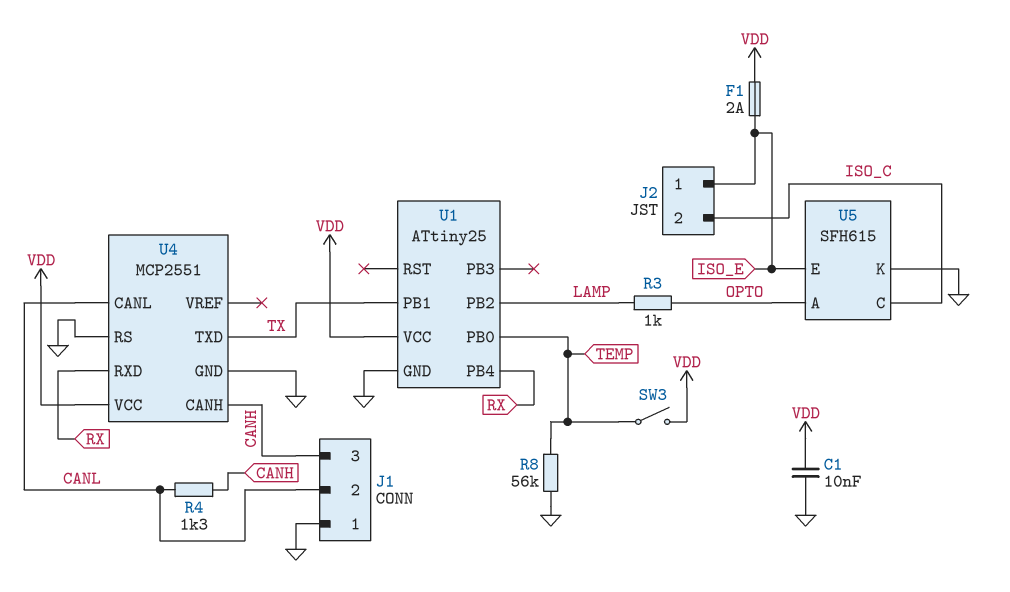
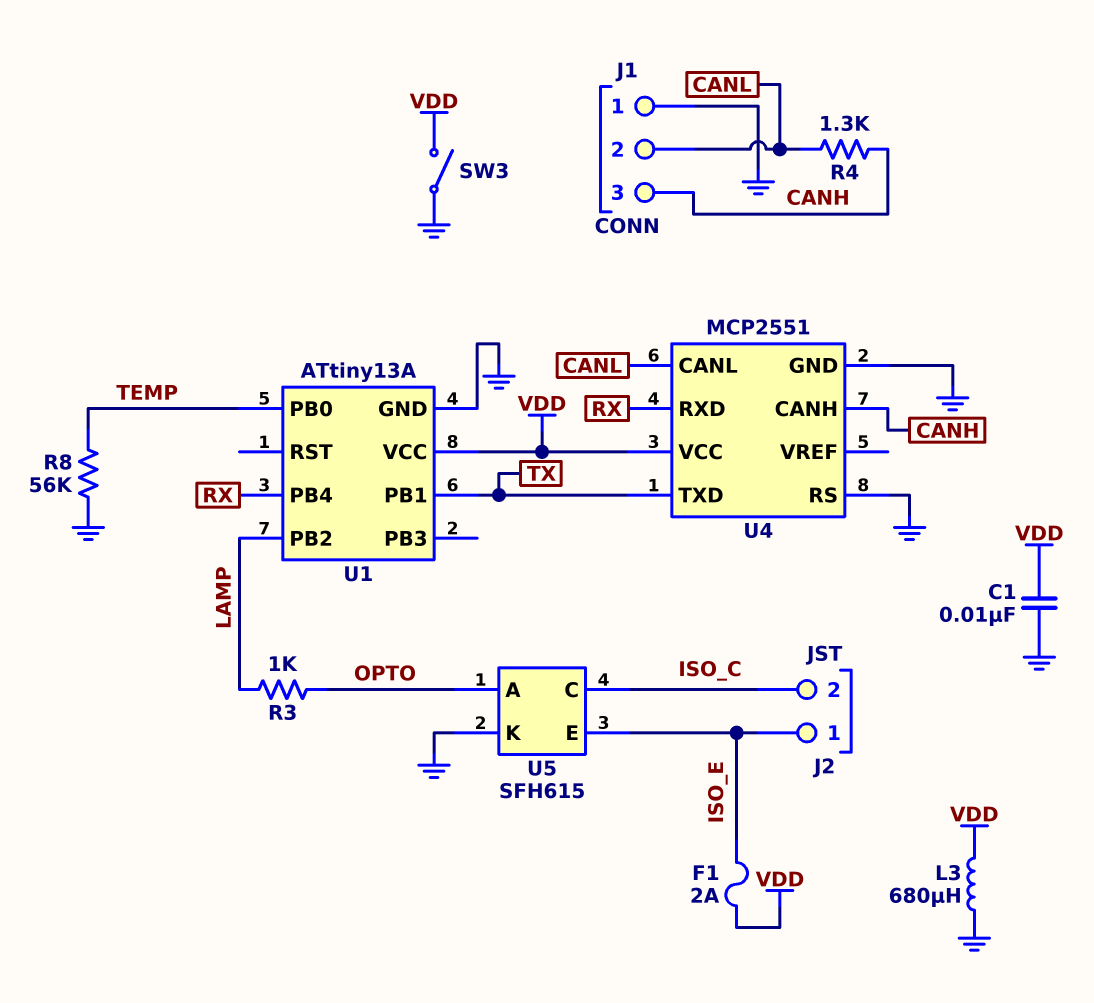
L3: none -> 680uH (GND, VDD)
SW3: switch (TEMP, VDD) -> switch (GND, VDD)
U1: ATtiny25 -> ATtiny13A

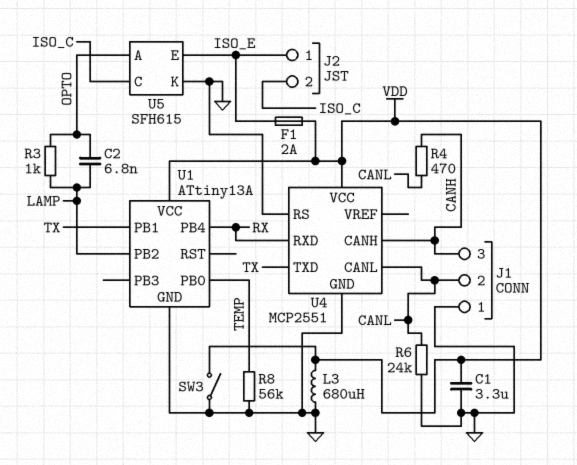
C1: 10nF (GND, VDD) -> 3.3uF (GND, VDD)
C2: none -> 6.8nF (LAMP, OPTO)
R4: 1.3k (CANH, CANL) -> 470 (CANH, CANL)
R6: none -> 24k (CANL, GND)

